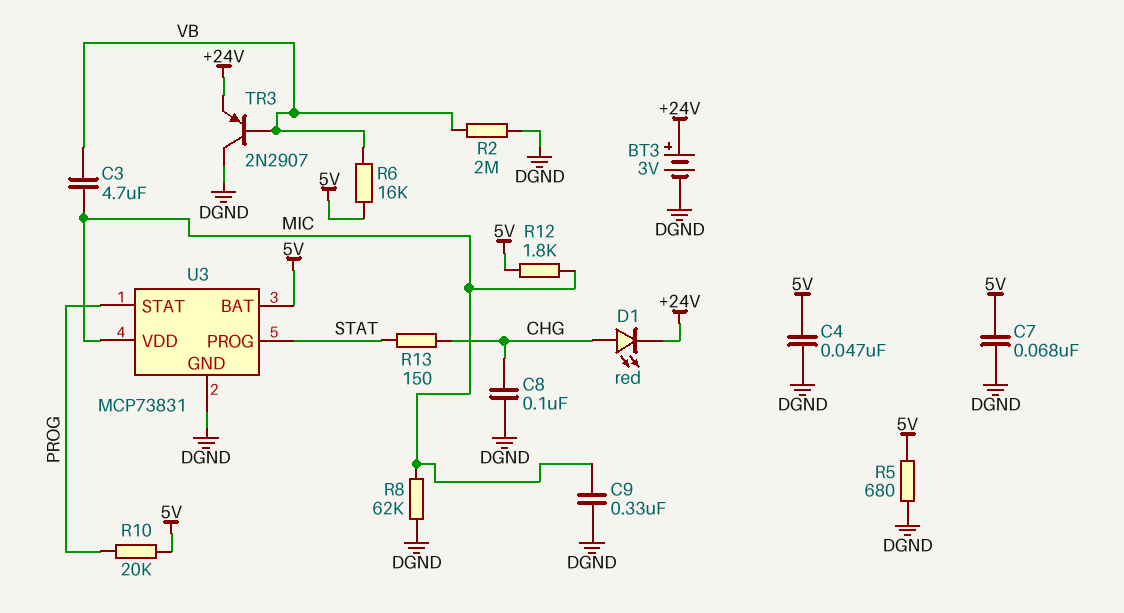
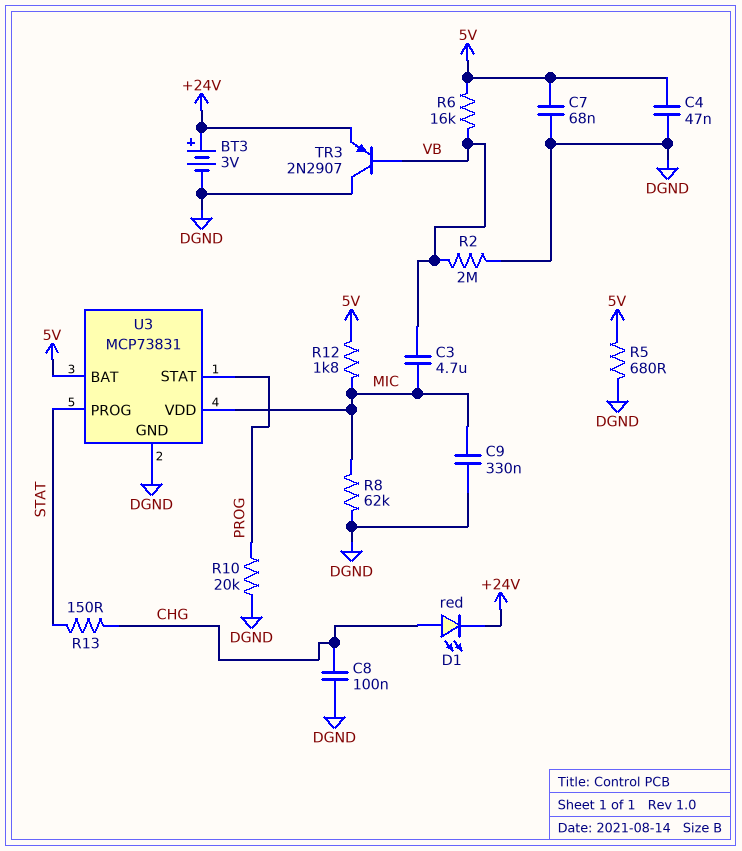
R10: 20k (5V, PROG) -> 20k (DGND, PROG)

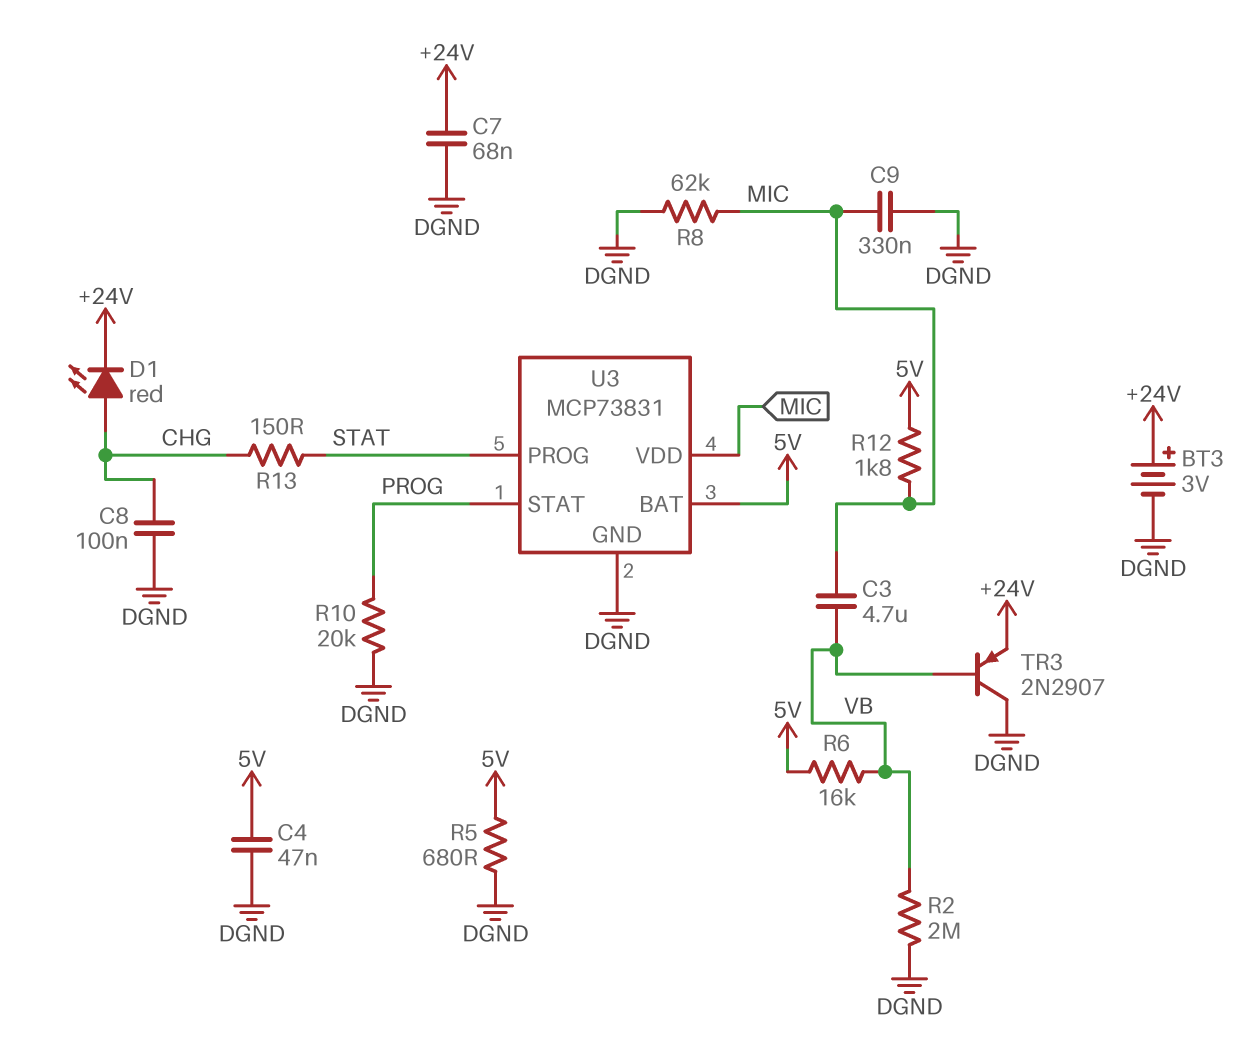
C7: 68nF (5V, DGND) -> 68nF (+24V, DGND)

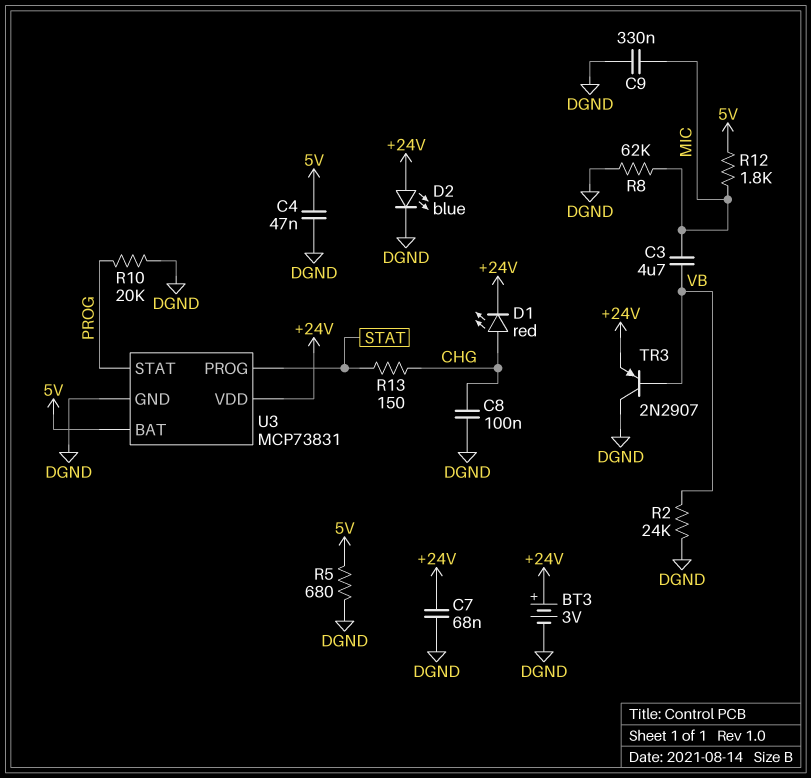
D2: none -> LED blue (A +24V, K DGND)
R2: 2M (DGND, VB) -> 24k (DGND, VB)
R6: 16k (5V, VB) -> none
U3 pin VDD: MIC -> +24V

